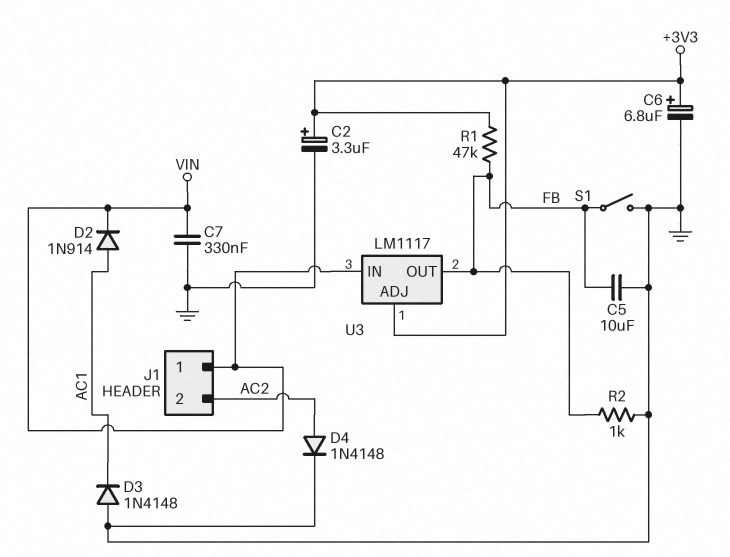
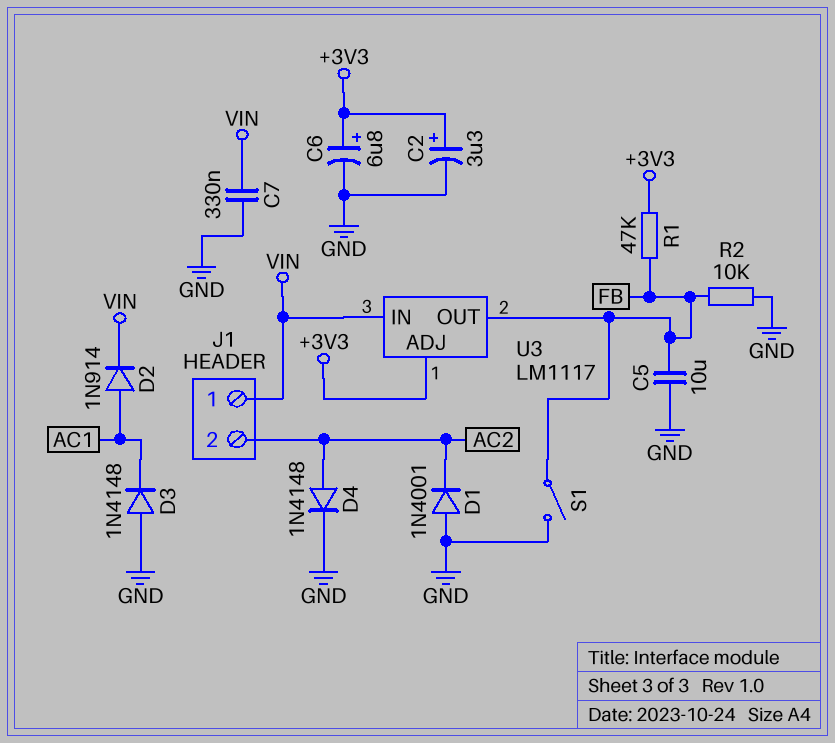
D1: none -> diode 1N4001 (A GND, K AC2)
R2: 1k (FB, GND) -> 10k (FB, GND)

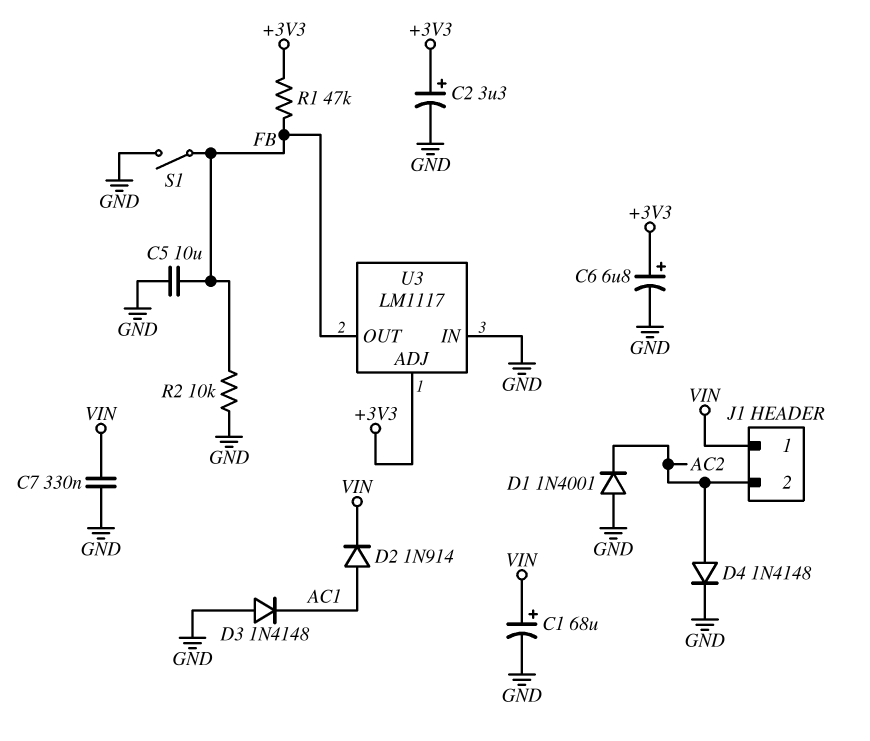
C1: none -> 68uF (plus VIN, minus GND)
U3 pin IN: VIN -> GND

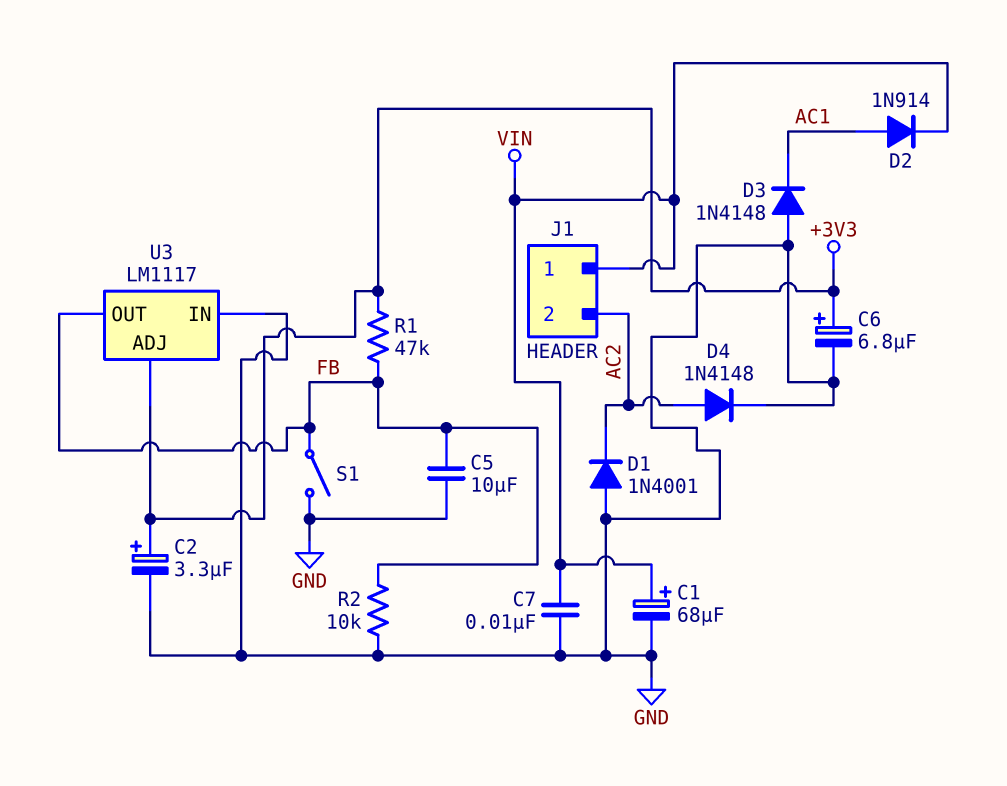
C7: 330nF (GND, VIN) -> 10nF (GND, VIN)

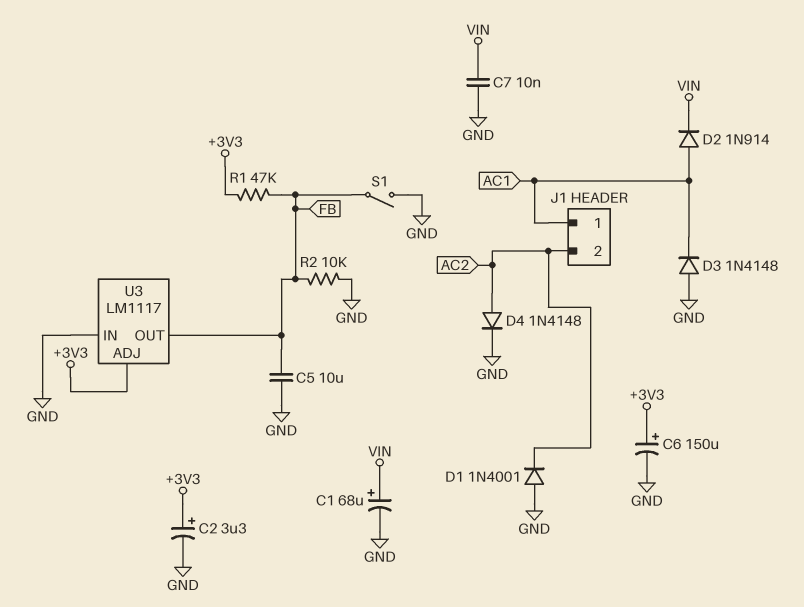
C6: 6.8uF (plus +3V3, minus GND) -> 150uF (plus +3V3, minus GND)
J1 pin 1: VIN -> AC1

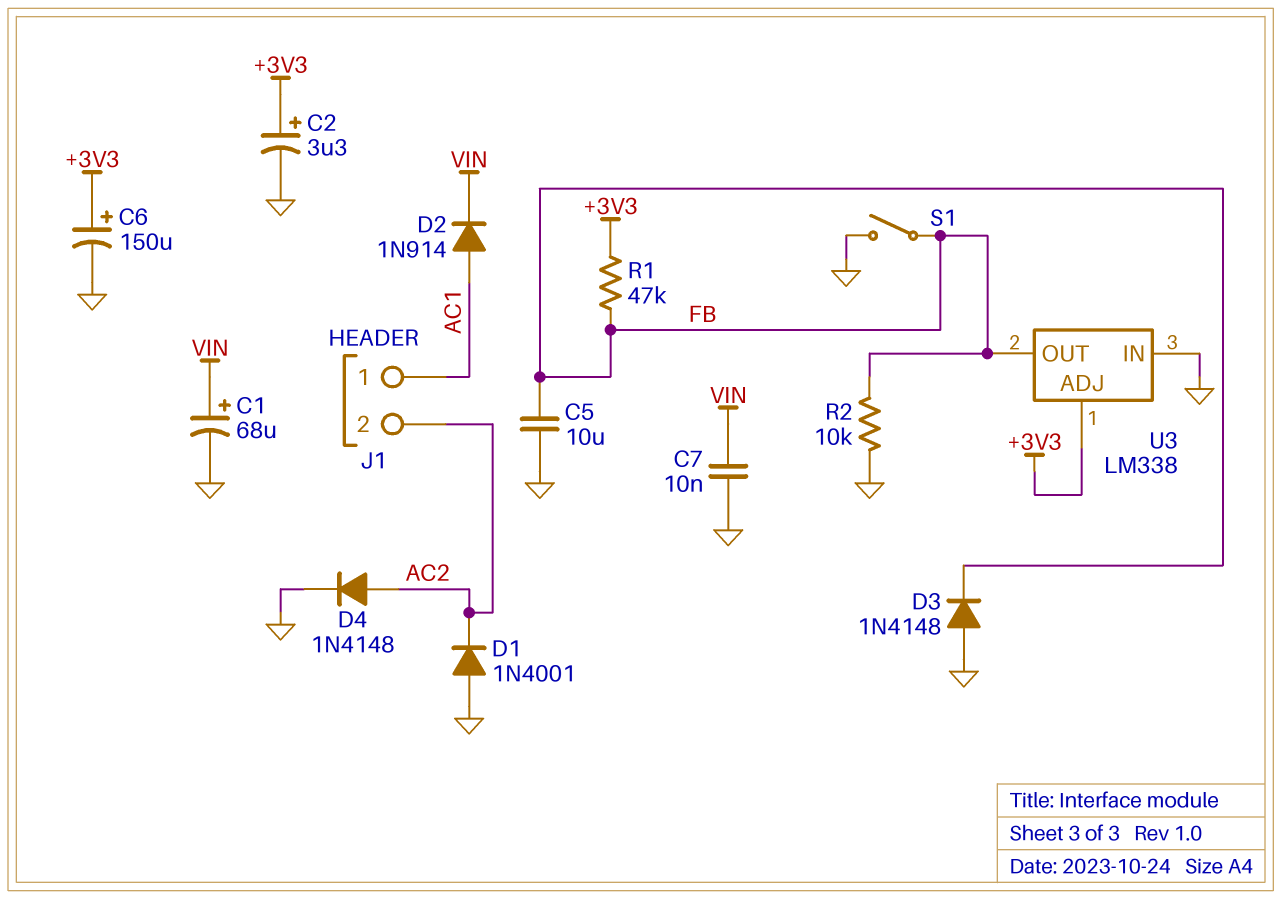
D3: diode 1N4148 (A GND, K AC1) -> diode 1N4148 (A GND, K FB)
U3: LM1117 -> LM338

